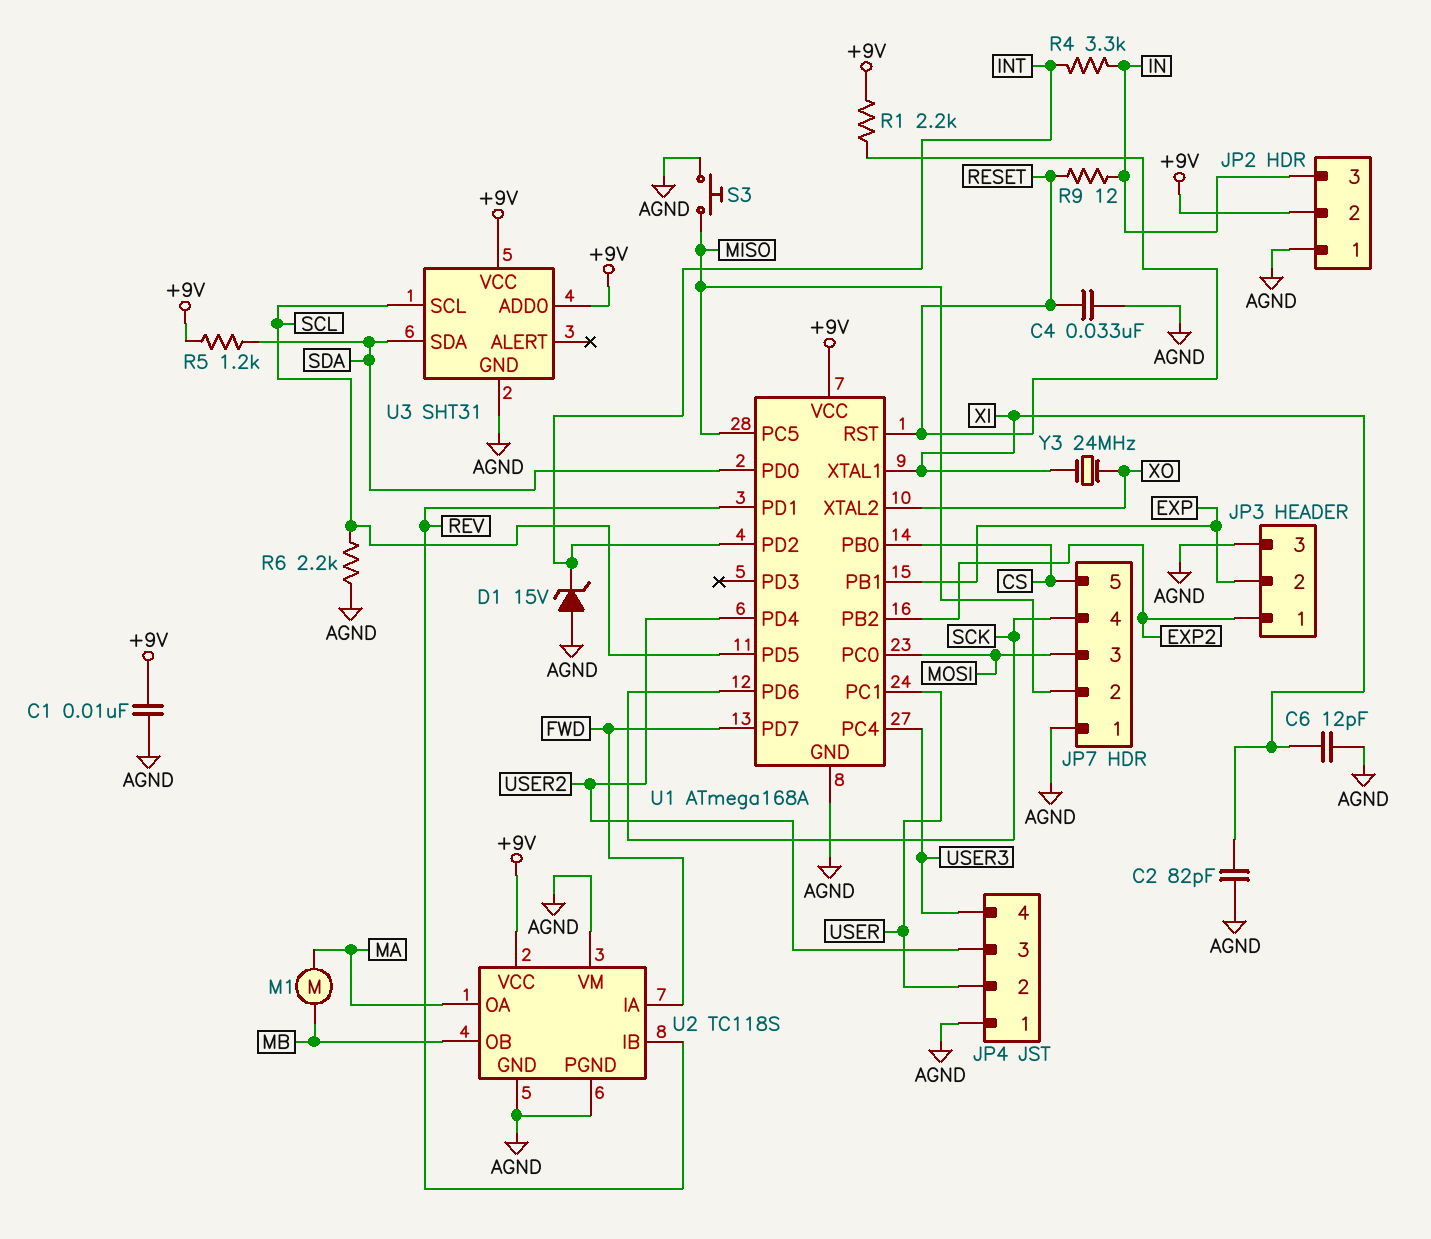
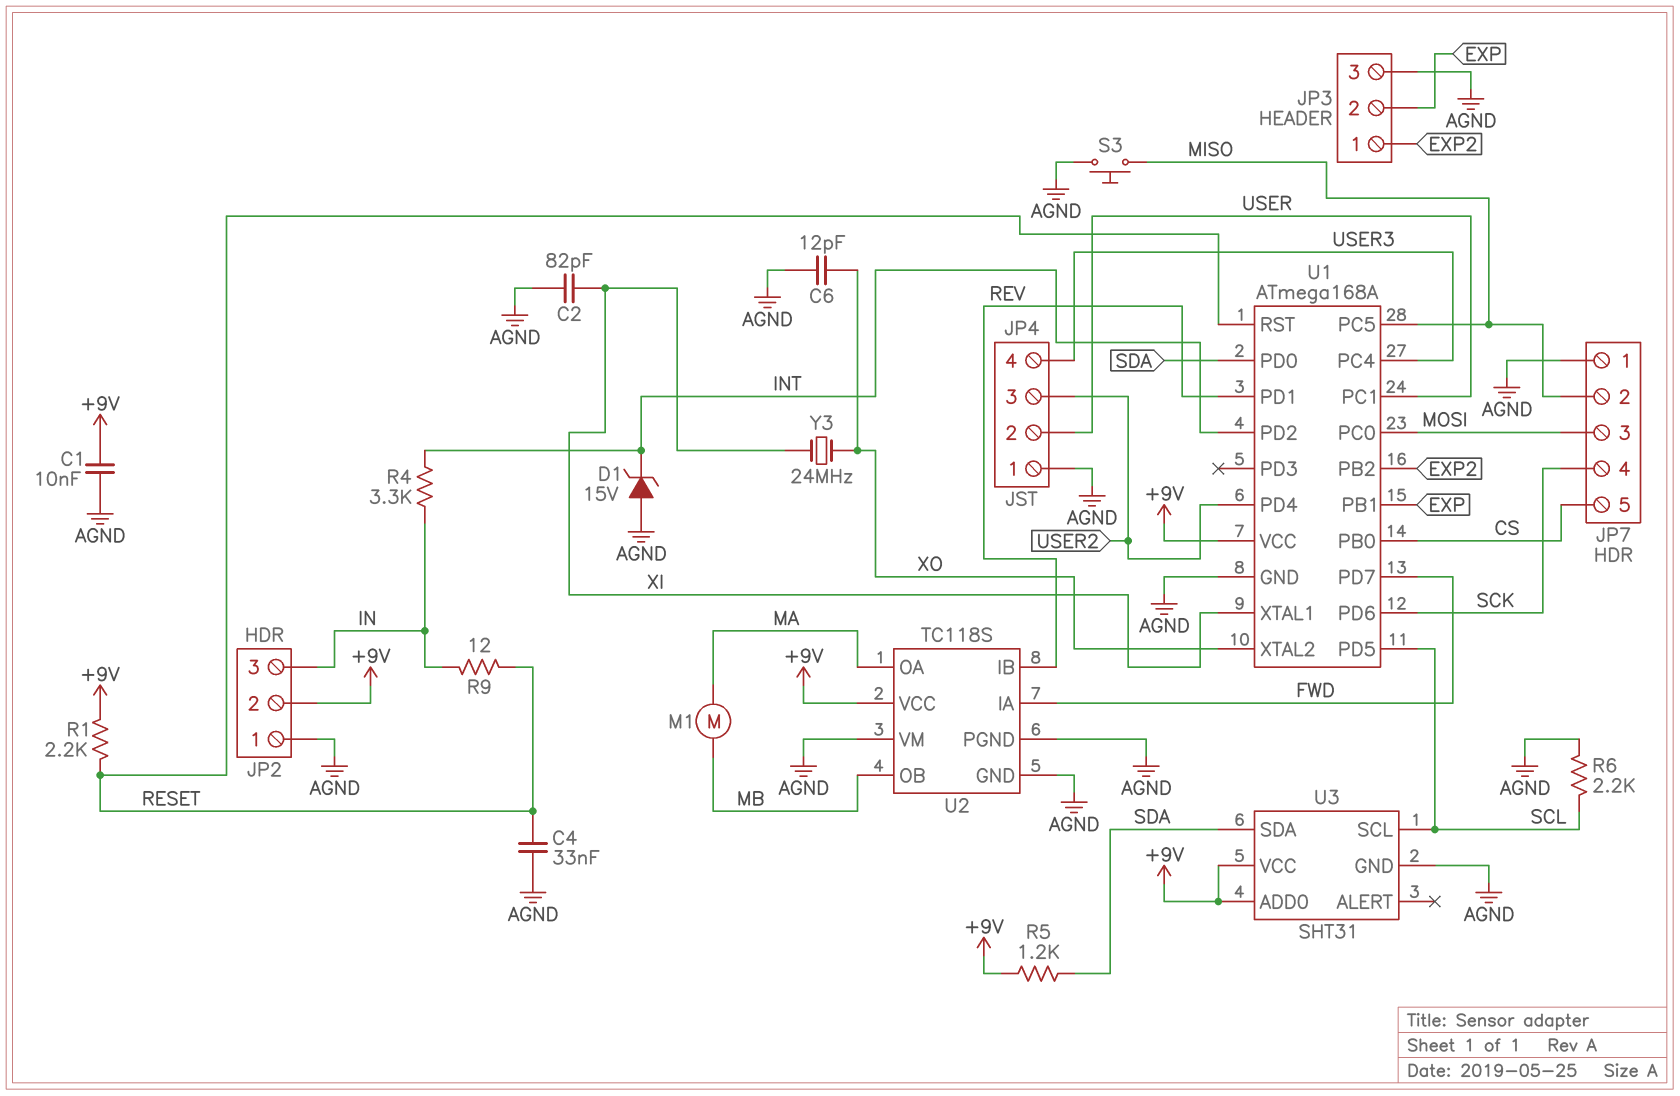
C6: 12pF (AGND, XI) -> 12pF (AGND, XO)

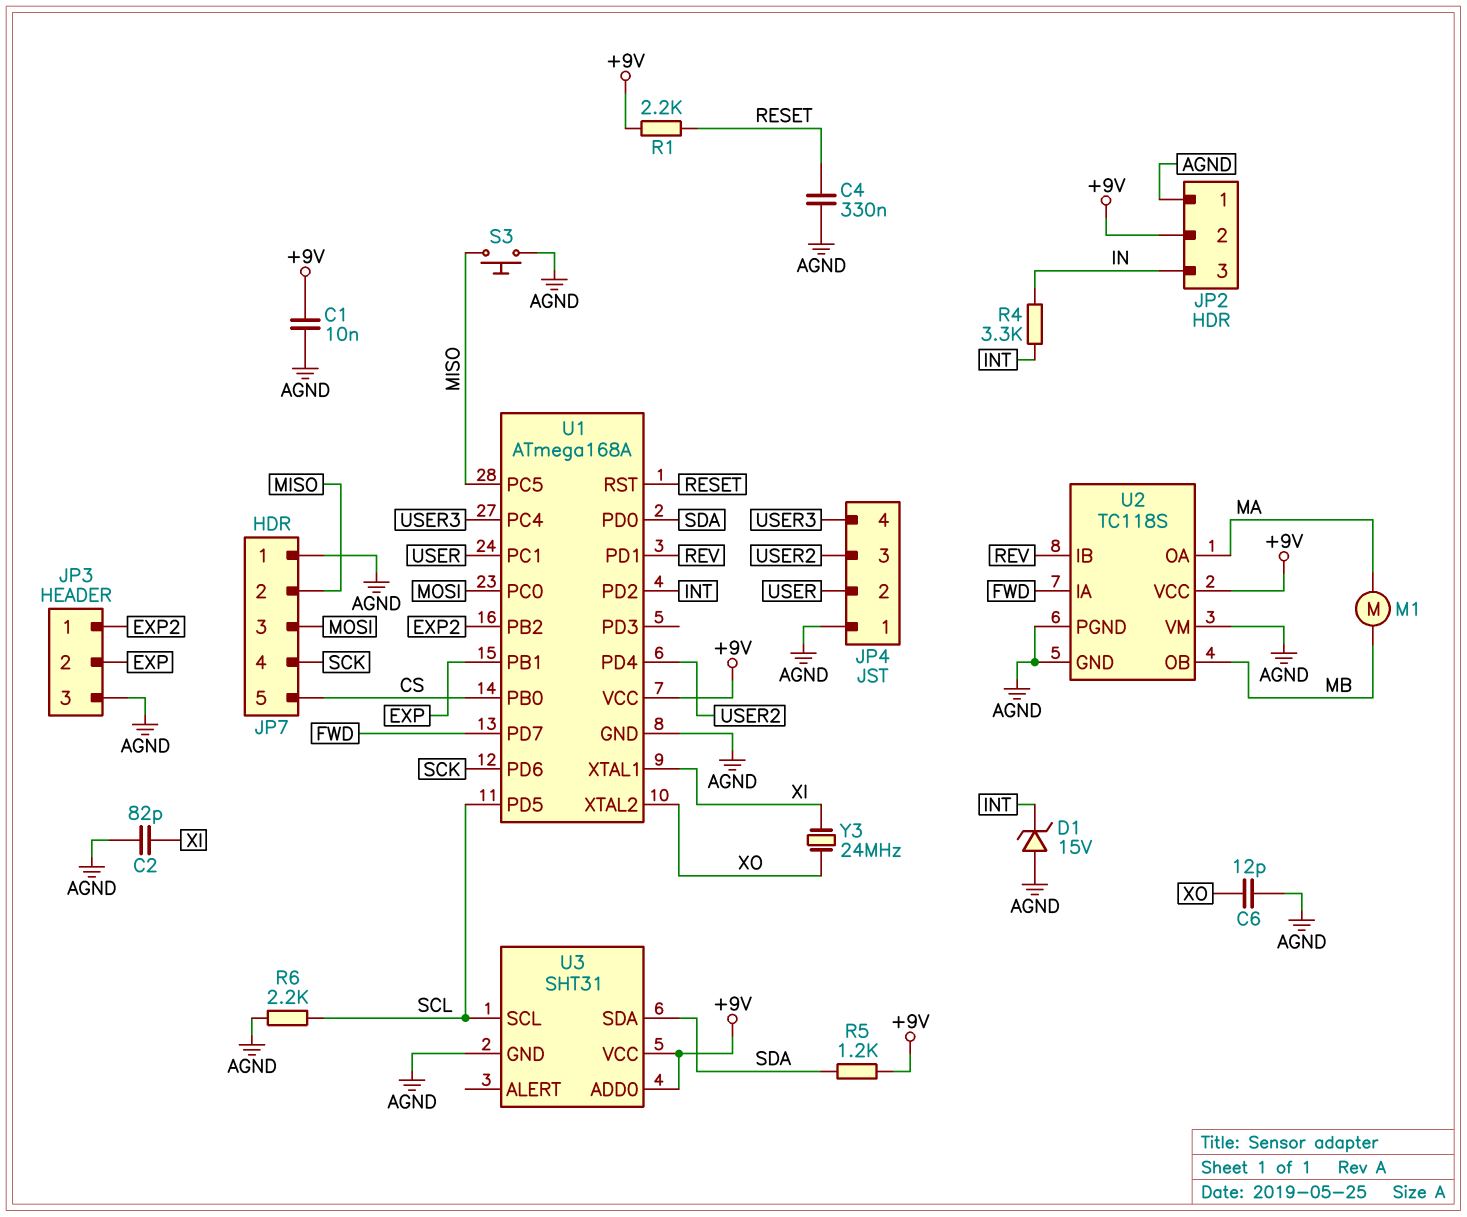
C4: 33nF (AGND, RESET) -> 330nF (AGND, RESET)
R9: 12 (IN, RESET) -> none

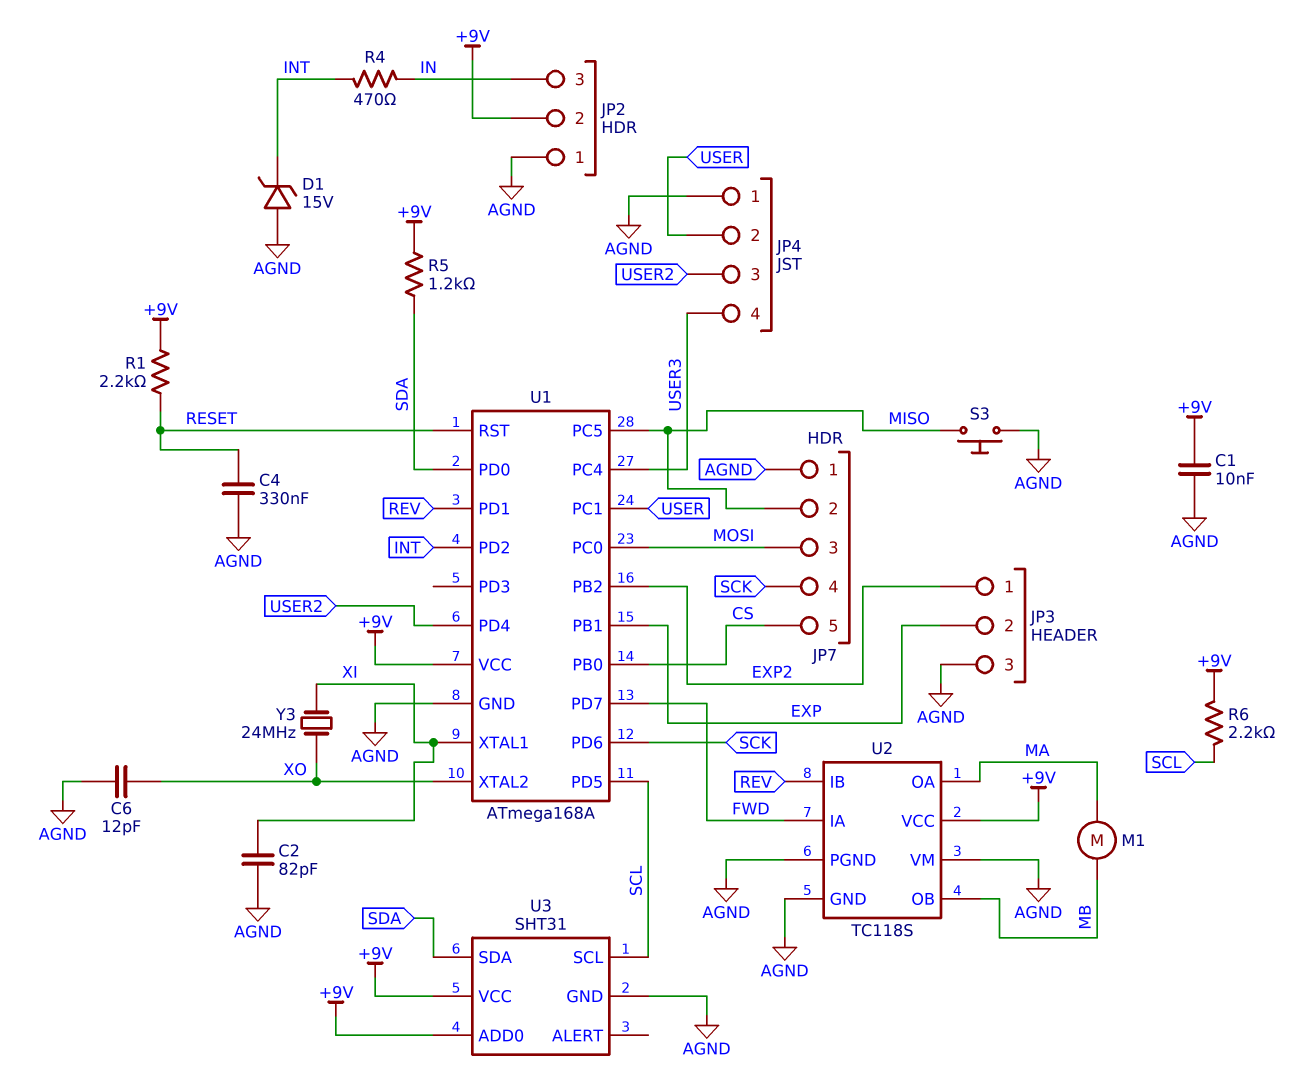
R4: 3.3k (IN, INT) -> 470 (IN, INT)
R6: 2.2k (AGND, SCL) -> 2.2k (+9V, SCL)

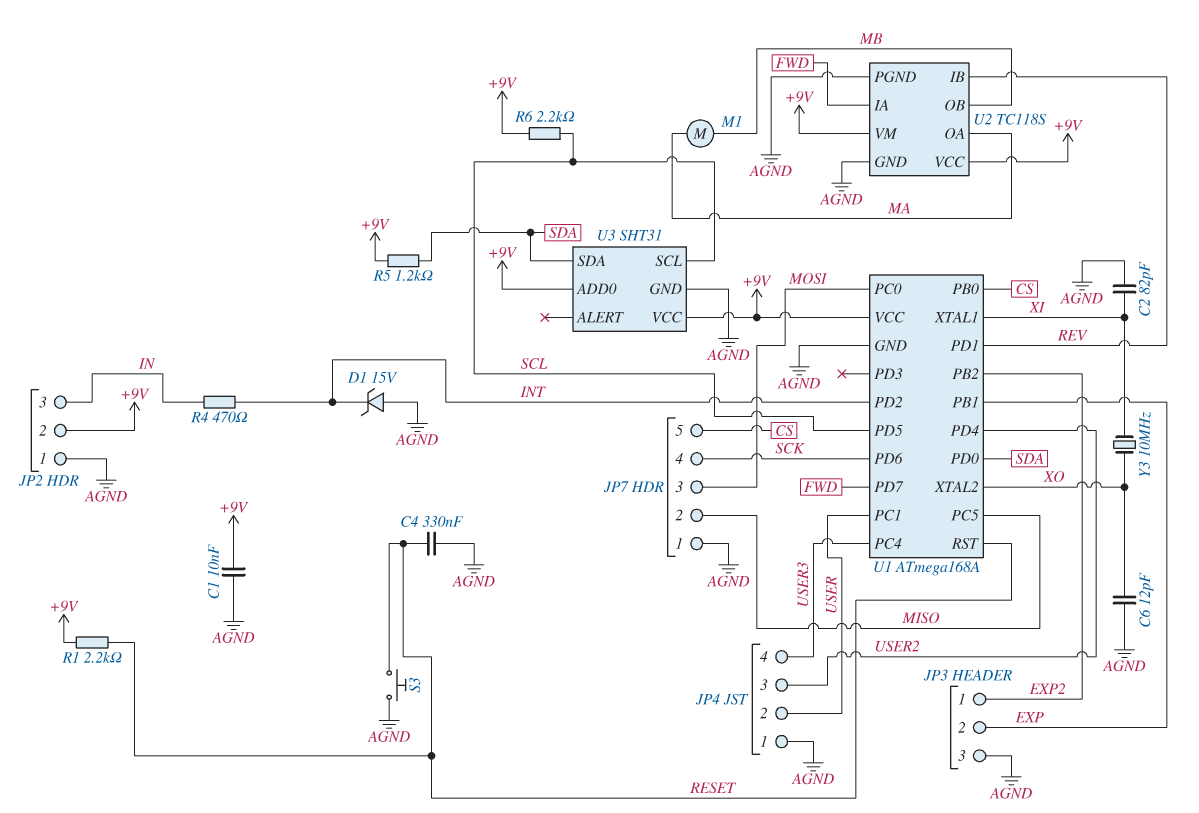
S3: button (AGND, MISO) -> button (AGND, RESET)
U2 pin VM: AGND -> +9V
Y3: 24MHz (XI, XO) -> 10MHz (XI, XO)

